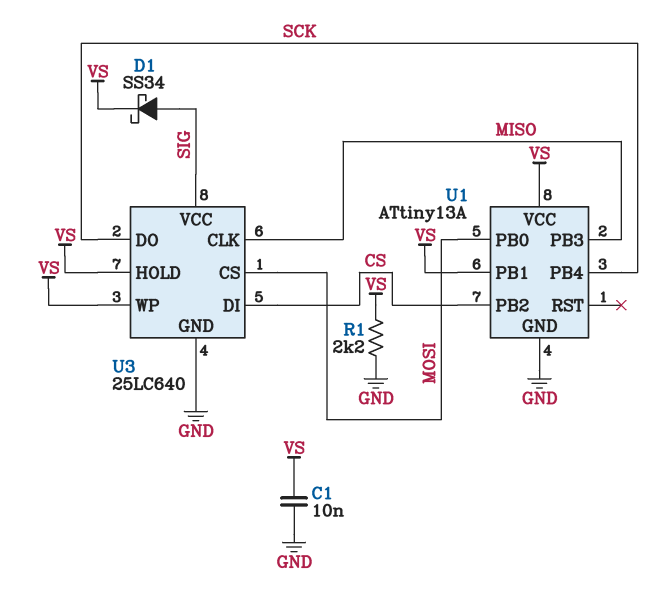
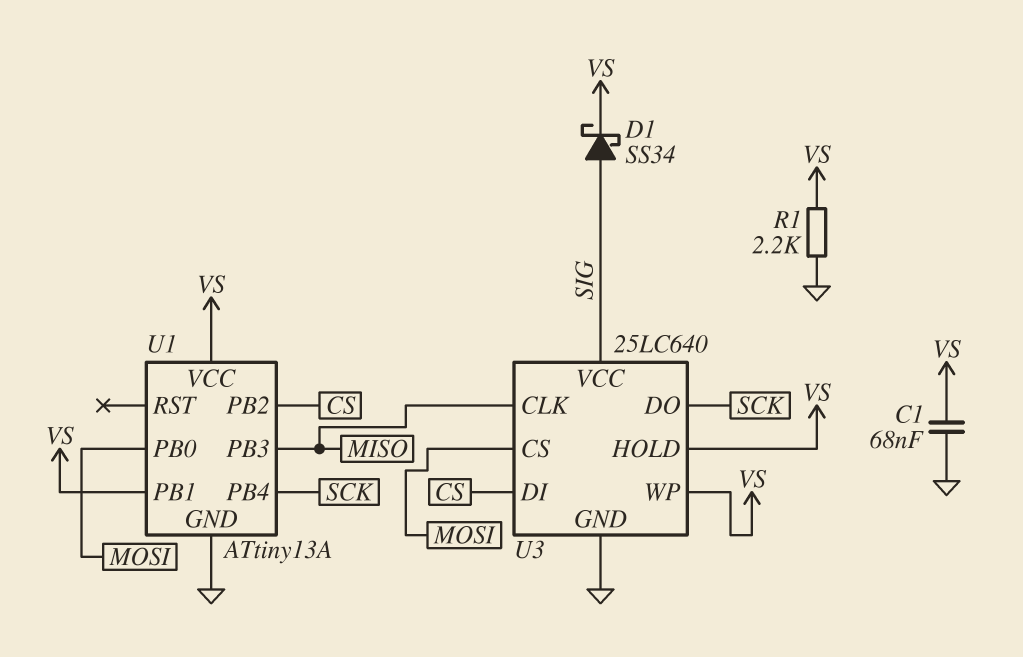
C1: 10nF (GND, VS) -> 68nF (GND, VS)

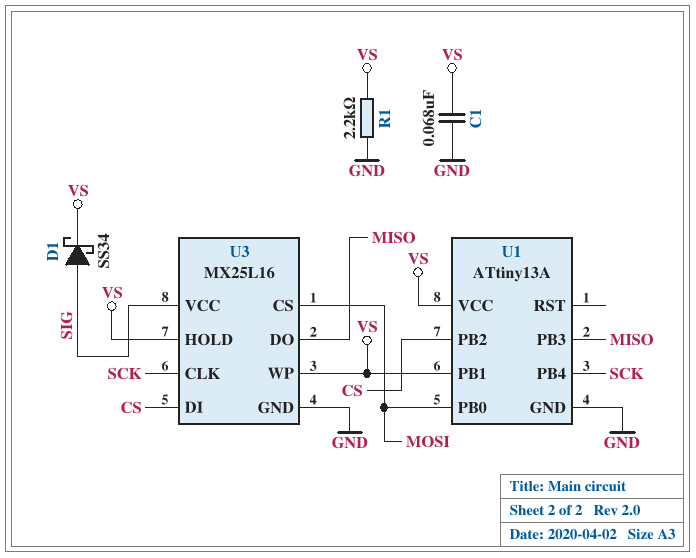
U3: 25LC640 -> MX25L16
U3 pin CLK: MISO -> SCK
U3 pin DO: SCK -> MISO

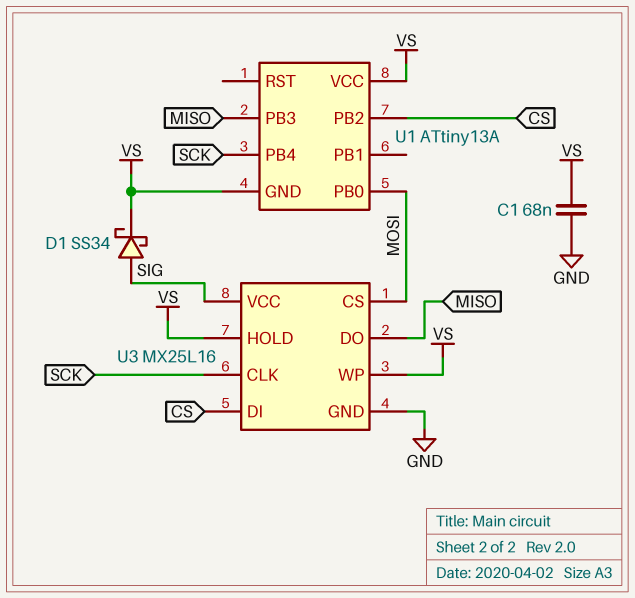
R1: 2.2k (GND, VS) -> none
U1 pin GND: GND -> VS
U1 pin PB1: VS -> none

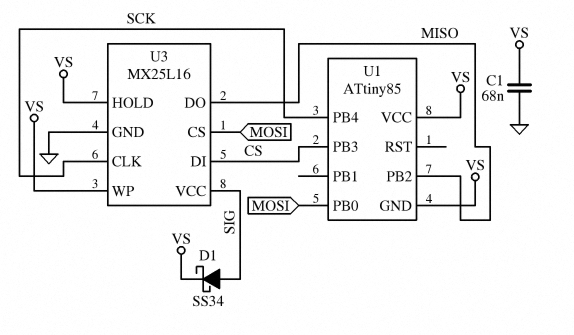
U1: ATtiny13A -> ATtiny85
U1 pin PB2: CS -> MISO
U1 pin PB3: MISO -> CS

